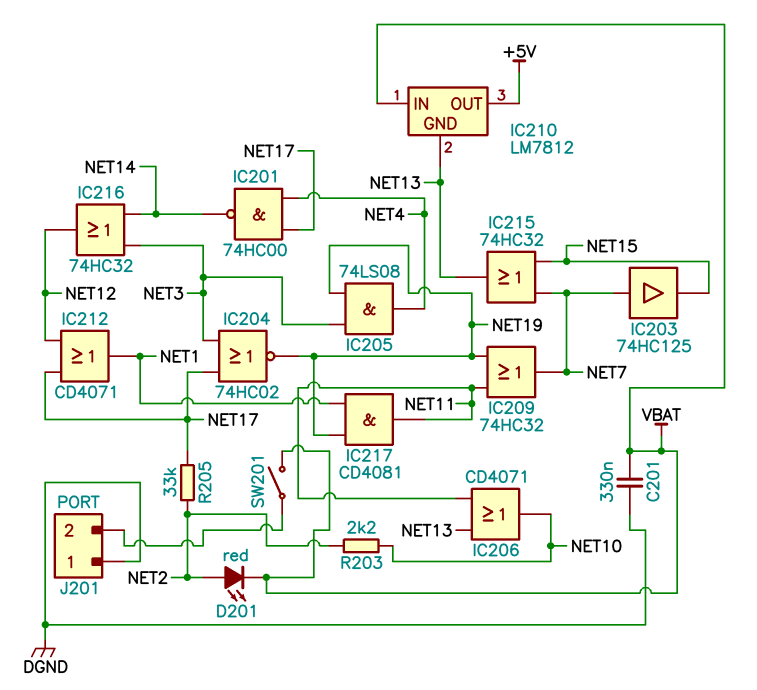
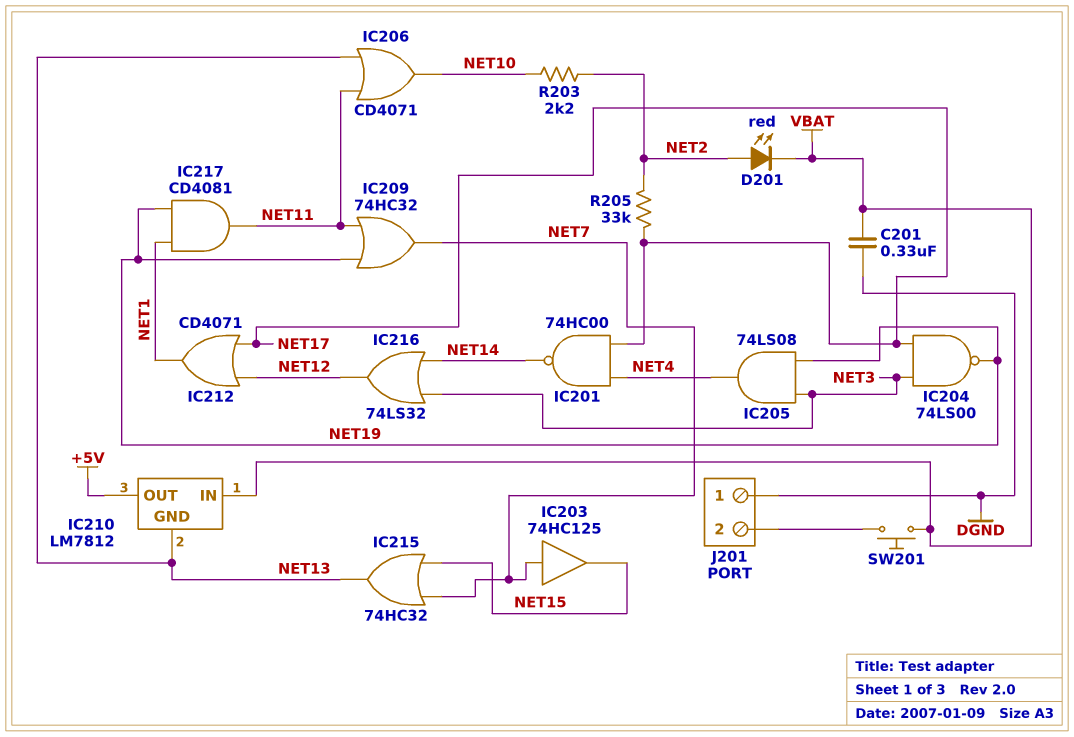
IC204: NOR 74HC02 (in NET3, in NET17, out NET19) -> NAND 74LS00 (in NET3, in NET17, out NET19)
IC216: OR 74HC32 (in NET3, in NET14, out NET12) -> OR 74LS32 (in NET3, in NET14, out NET12)
SW201: switch (J201/2, VBAT) -> button (J201/2, VBAT)

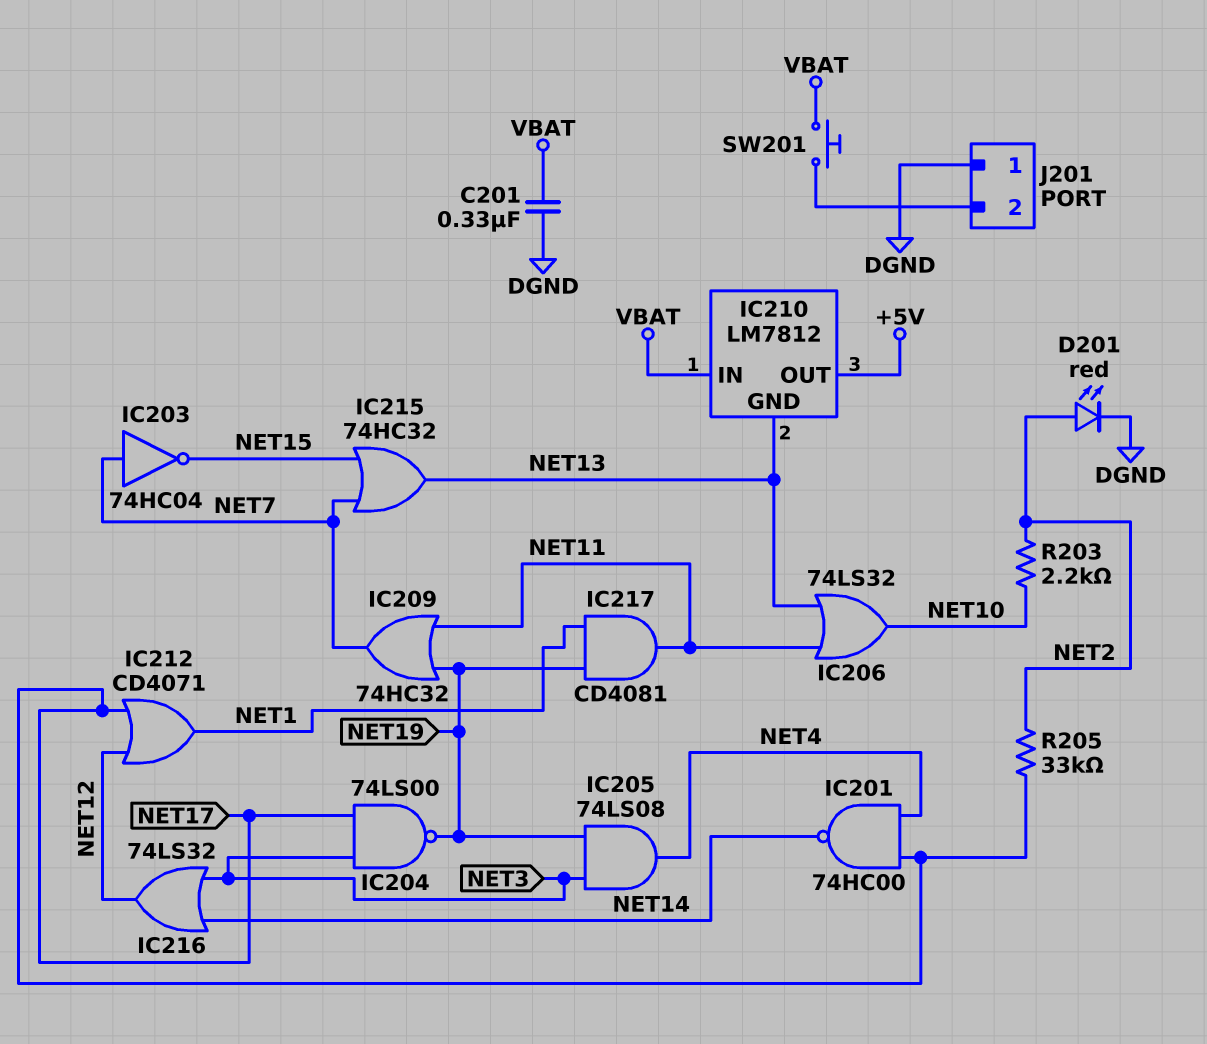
D201: LED red (A NET2, K VBAT) -> LED red (A NET2, K DGND)
IC203: buffer 74HC125 (in NET7, out NET15) -> NOT 74HC04 (in NET7, out NET15)
IC206: OR CD4071 (in NET11, in NET13, out NET10) -> OR 74LS32 (in NET11, in NET13, out NET10)

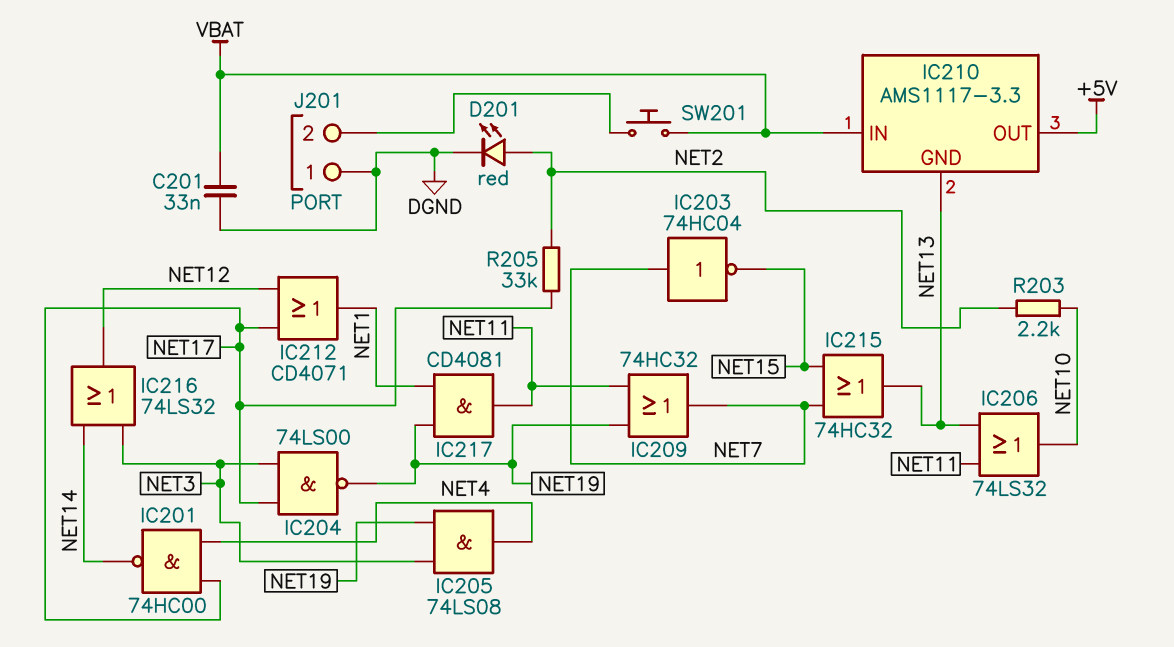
C201: 330nF (DGND, VBAT) -> 33nF (DGND, VBAT)
IC210: LM7812 -> AMS1117-3.3

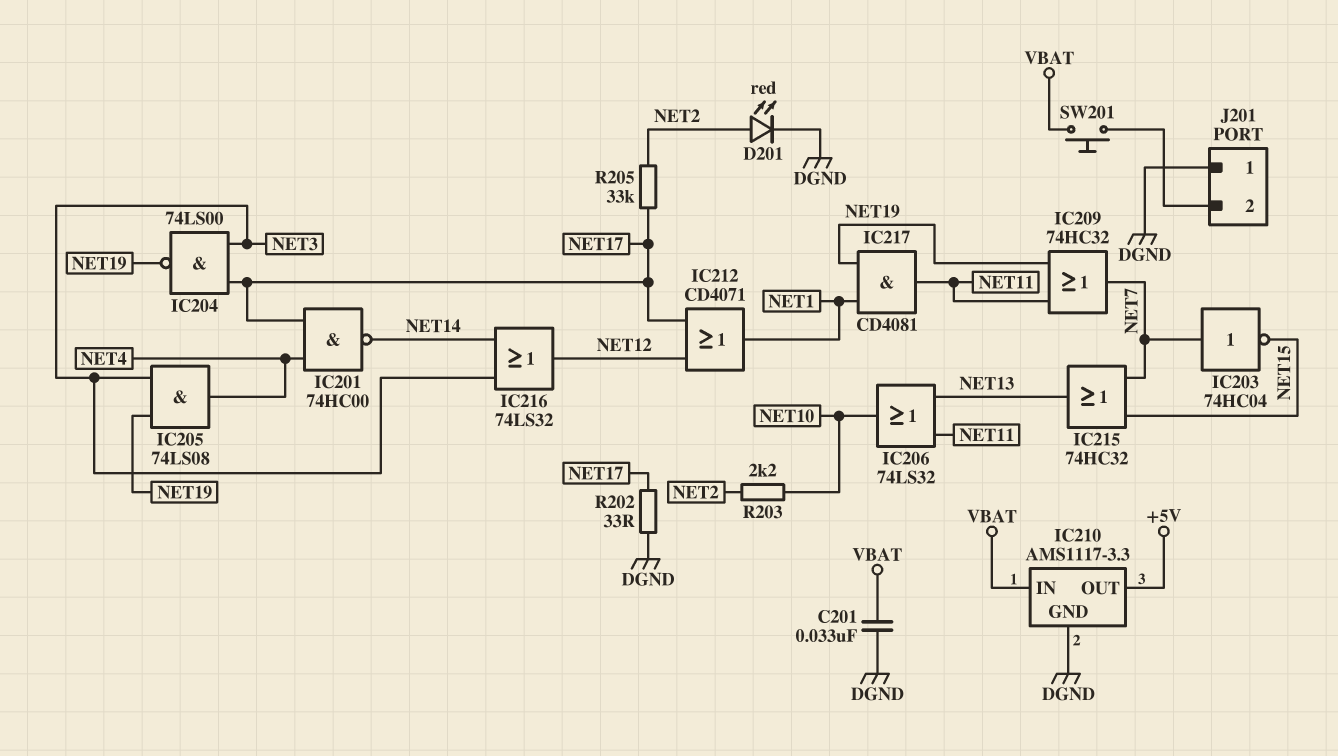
IC210 pin GND: NET13 -> DGND
R202: none -> 33 (DGND, NET17)

